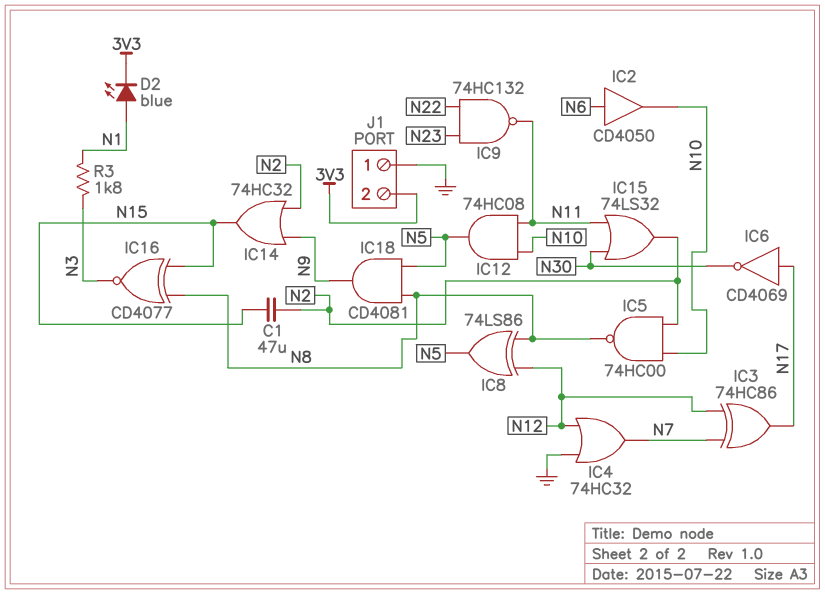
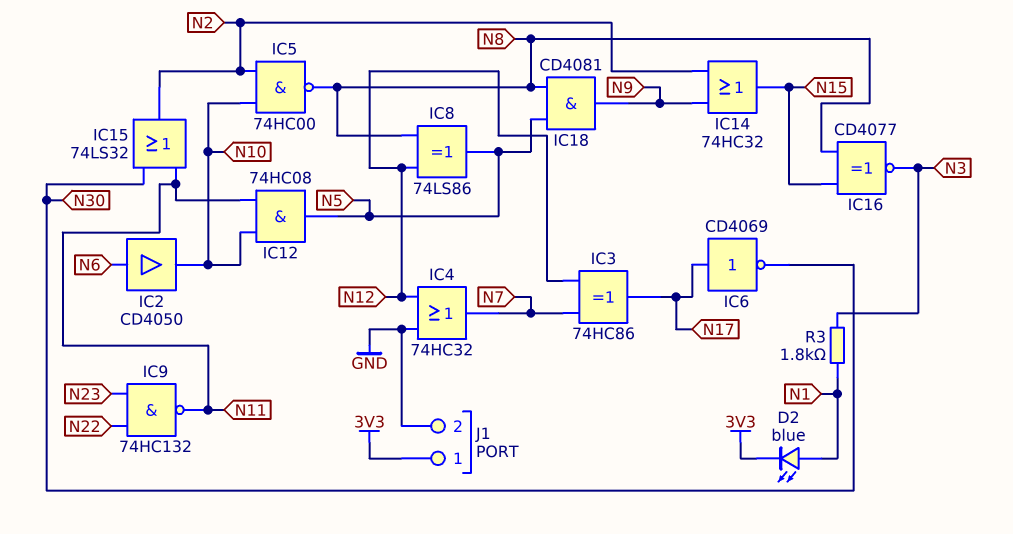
C1: 47uF (N2, N15) -> none
J1 pin 1: GND -> 3V3
J1 pin 2: 3V3 -> GND

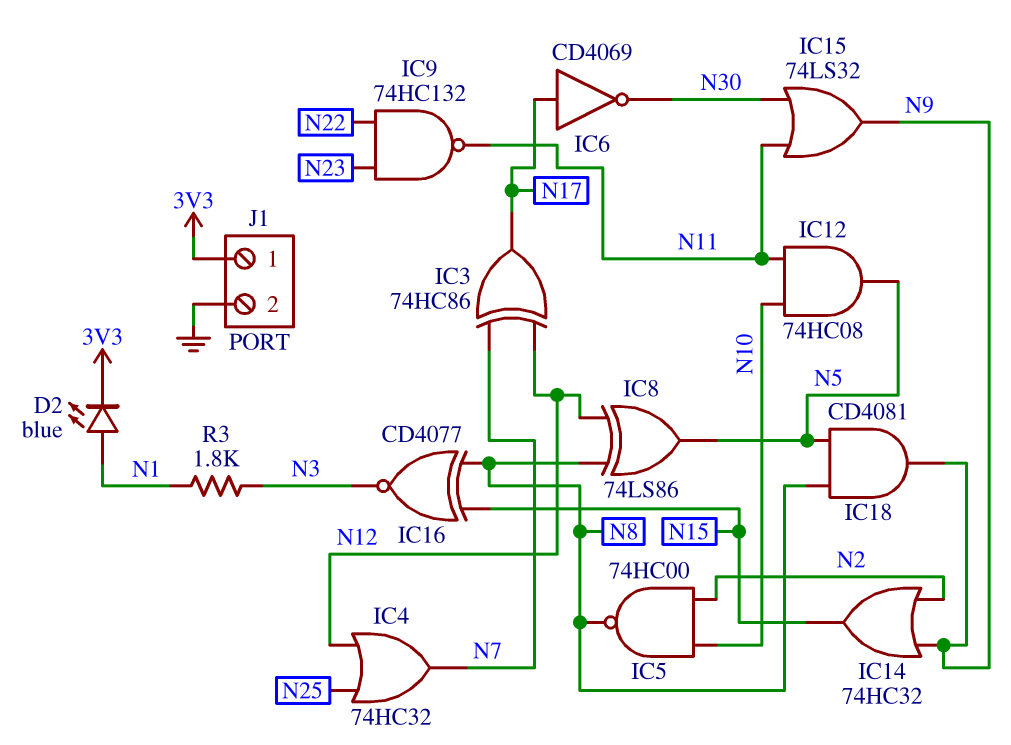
IC2: buffer CD4050 (in N6, out N10) -> none
IC4: OR 74HC32 (in GND, in N12, out N7) -> OR 74HC32 (in N12, in N25, out N7)
IC15: OR 74LS32 (in N11, in N30, out N2) -> OR 74LS32 (in N11, in N30, out N9)

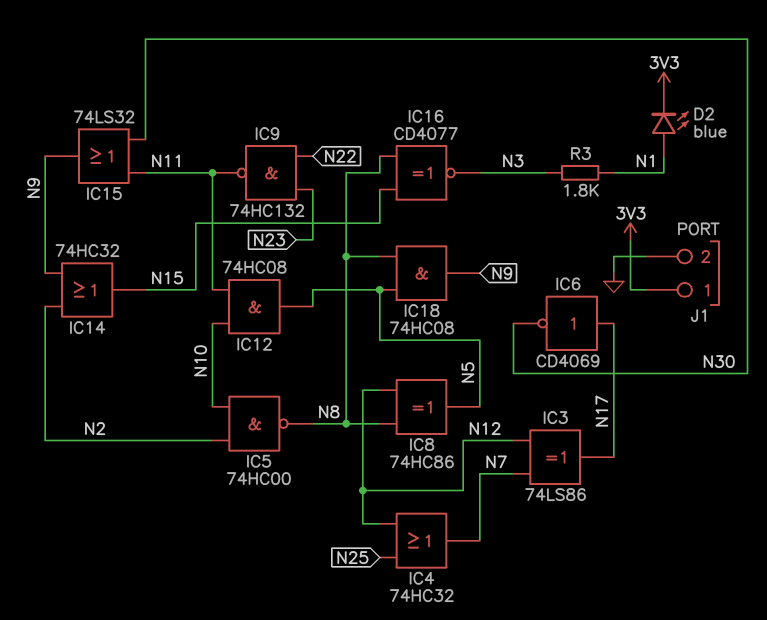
IC3: XOR 74HC86 (in N7, in N12, out N17) -> XOR 74LS86 (in N7, in N12, out N17)
IC8: XOR 74LS86 (in N8, in N12, out N5) -> XOR 74HC86 (in N8, in N12, out N5)
IC18: AND CD4081 (in N5, in N8, out N9) -> AND 74HC08 (in N5, in N8, out N9)

